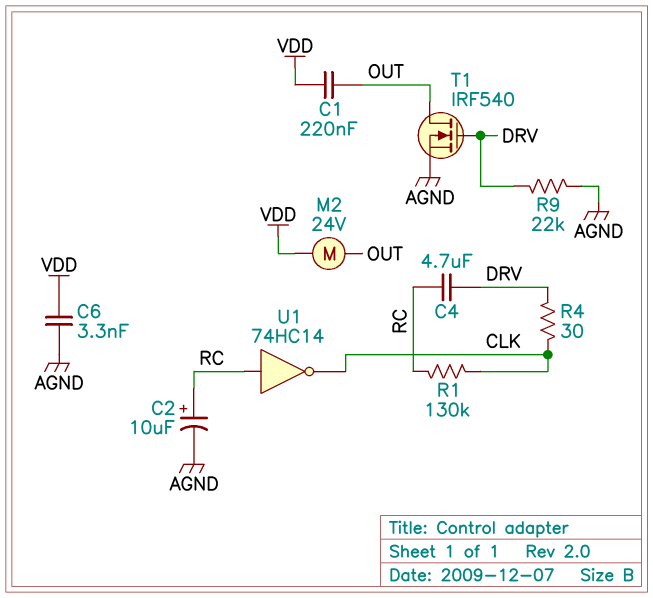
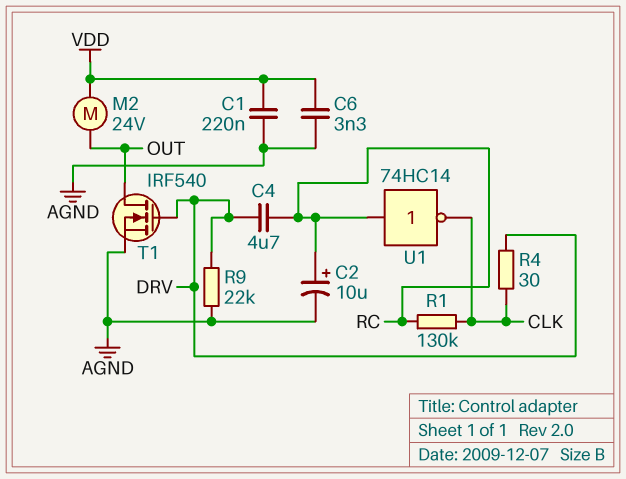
C1: 220nF (OUT, VDD) -> 220nF (AGND, VDD)

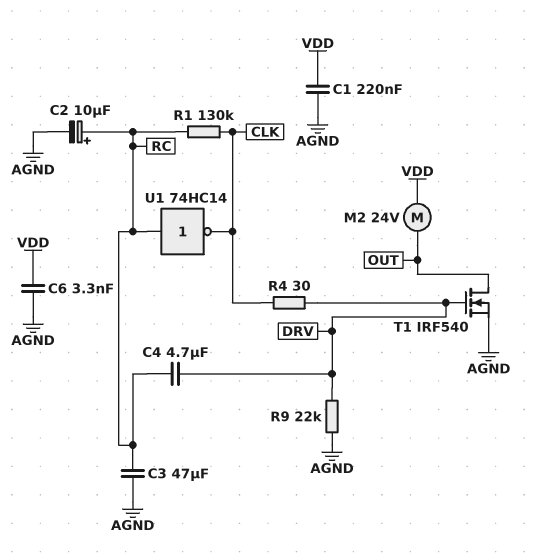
C3: none -> 47uF (AGND, RC)

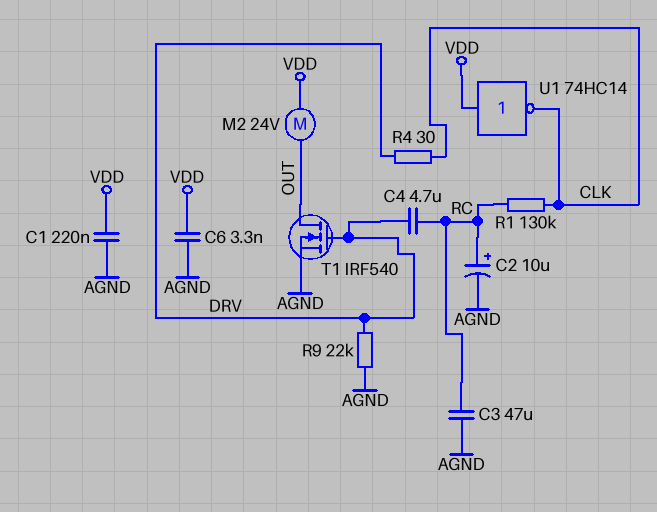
U1: NOT 74HC14 (in RC, out CLK) -> NOT 74HC14 (in VDD, out CLK)

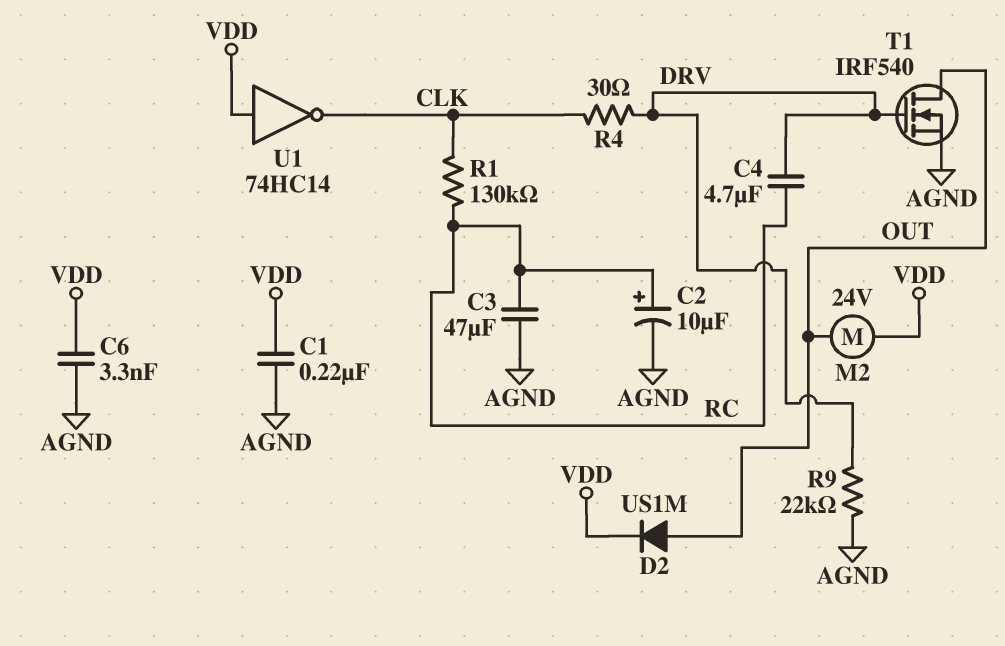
D2: none -> diode US1M (A OUT, K VDD)

